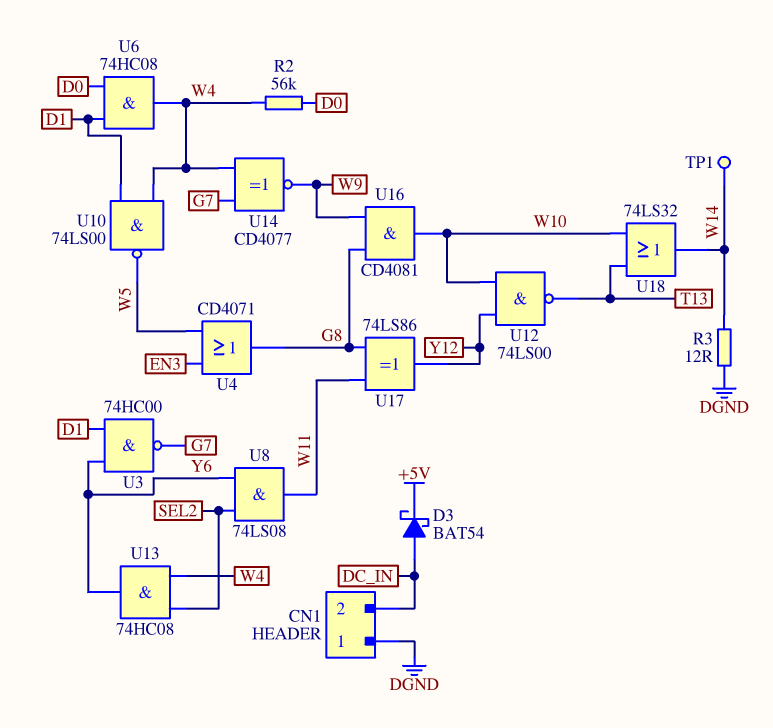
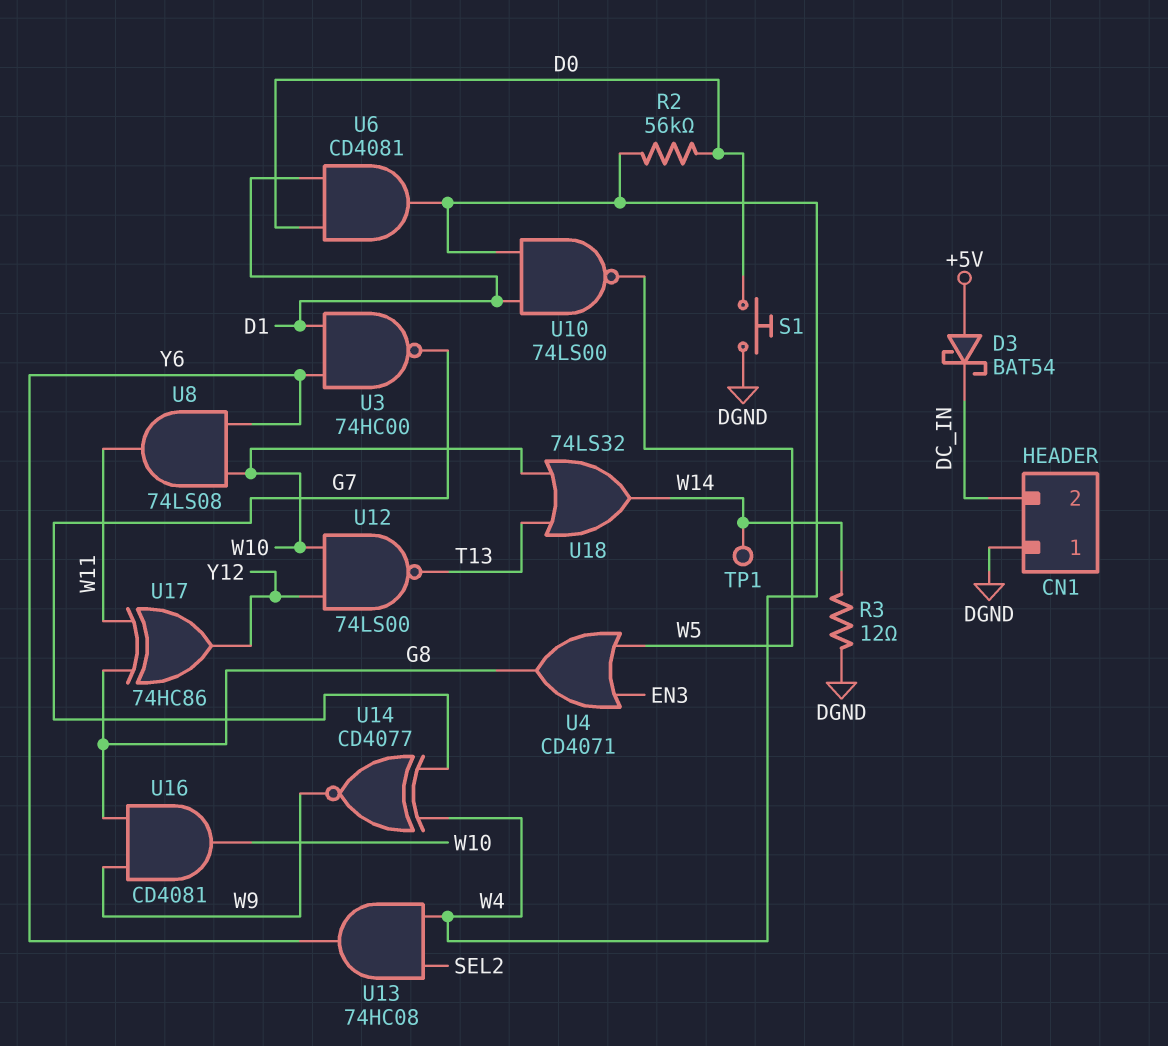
D3: schottky BAT54 (A DC_IN, K +5V) -> schottky BAT54 (A +5V, K DC_IN)
S1: none -> button (D0, DGND)
U6: AND 74HC08 (in D0, in D1, out W4) -> AND CD4081 (in D0, in D1, out W4)
U8: AND 74LS08 (in SEL2, in Y6, out W11) -> AND 74LS08 (in W10, in Y6, out W11)
U17: XOR 74LS86 (in G8, in W11, out Y12) -> XOR 74HC86 (in G8, in W11, out Y12)

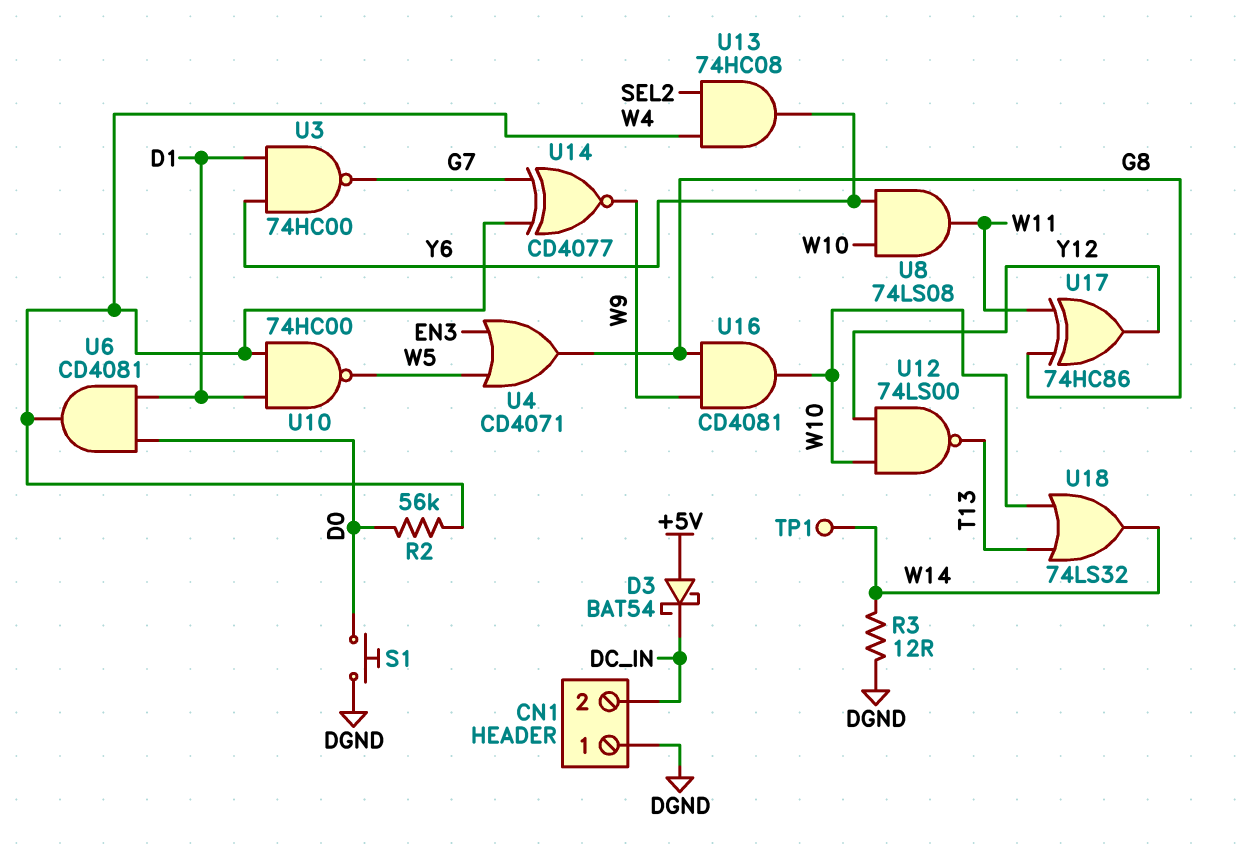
U10: NAND 74LS00 (in D1, in W4, out W5) -> NAND 74HC00 (in D1, in W4, out W5)

